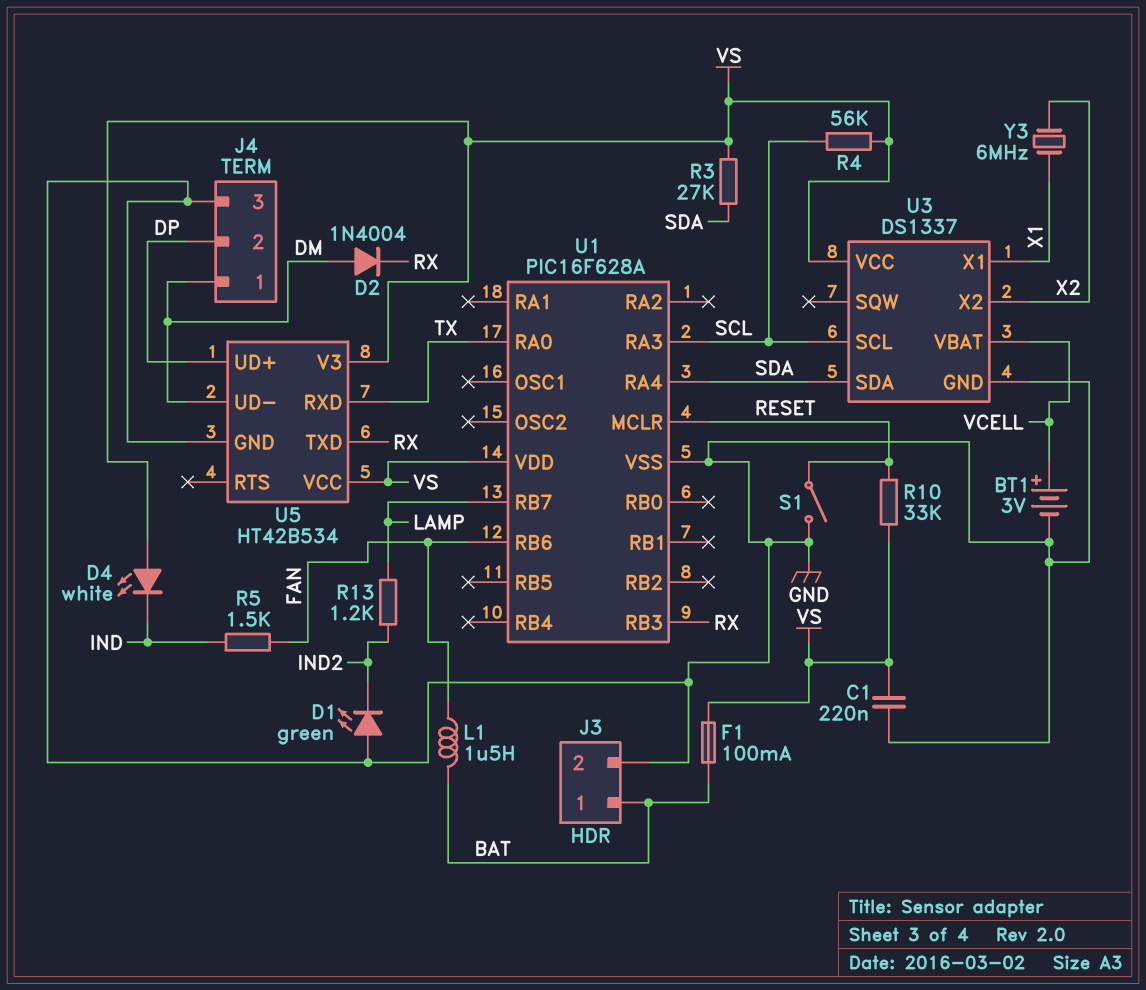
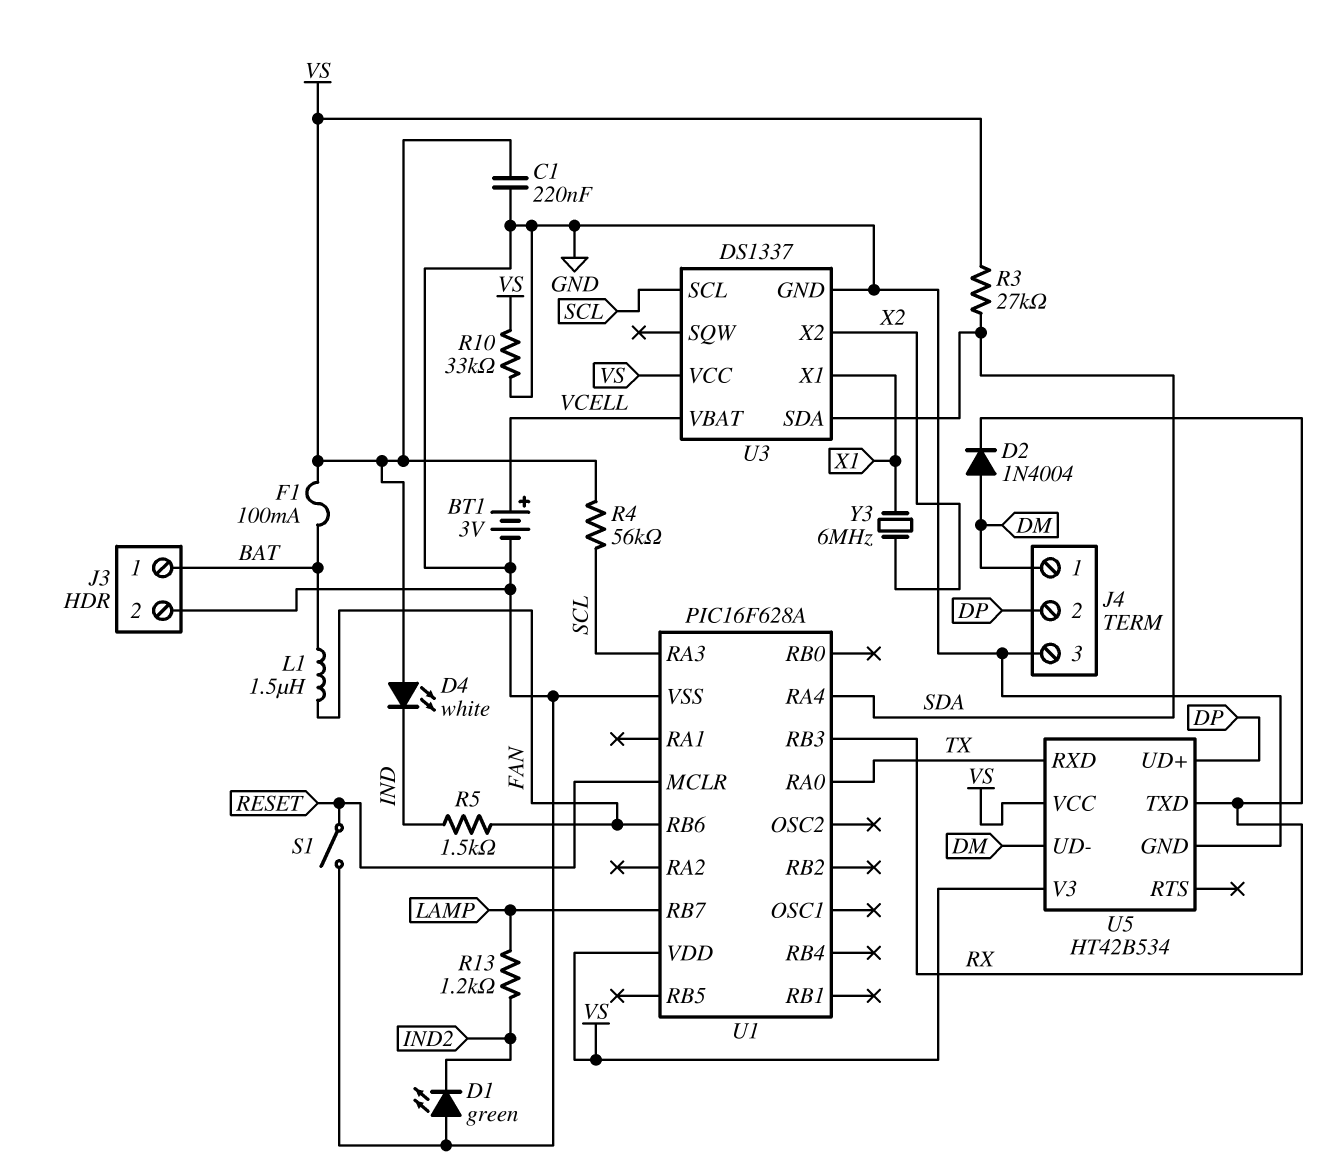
R10: 33k (RESET, VS) -> 33k (GND, VS)

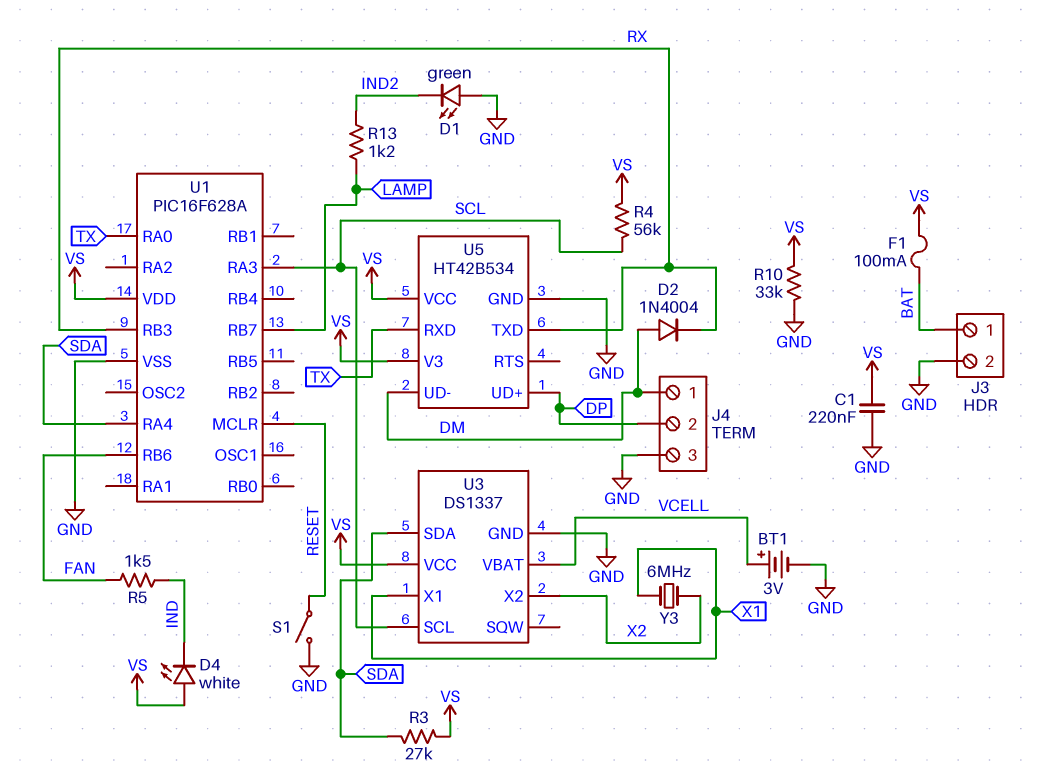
L1: 1.5uH (BAT, FAN) -> none

